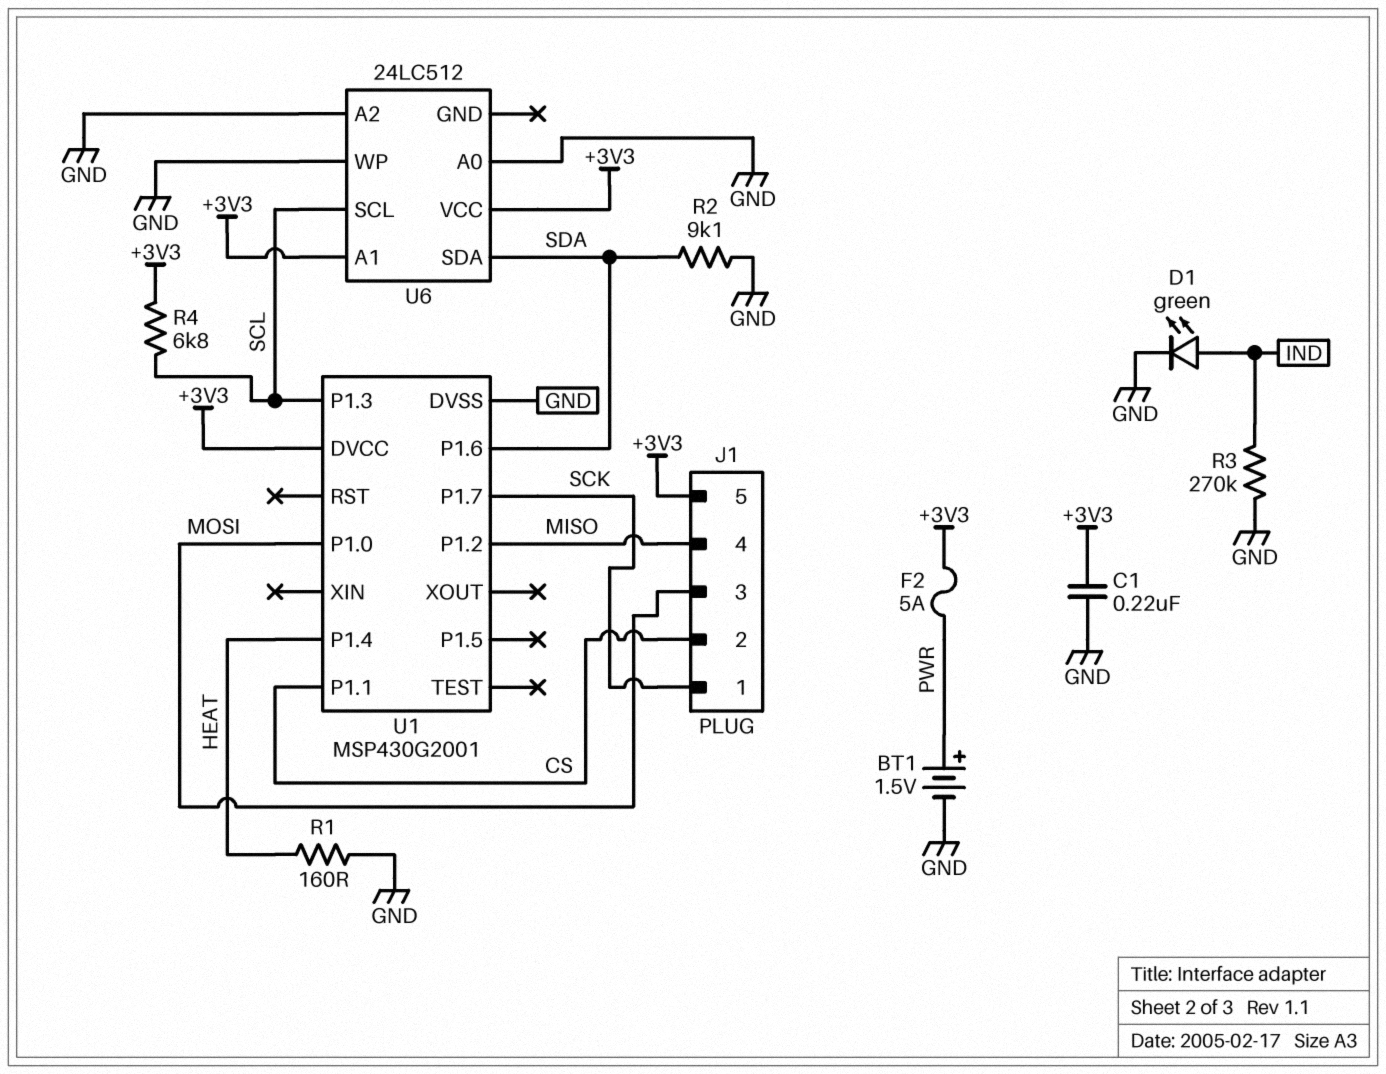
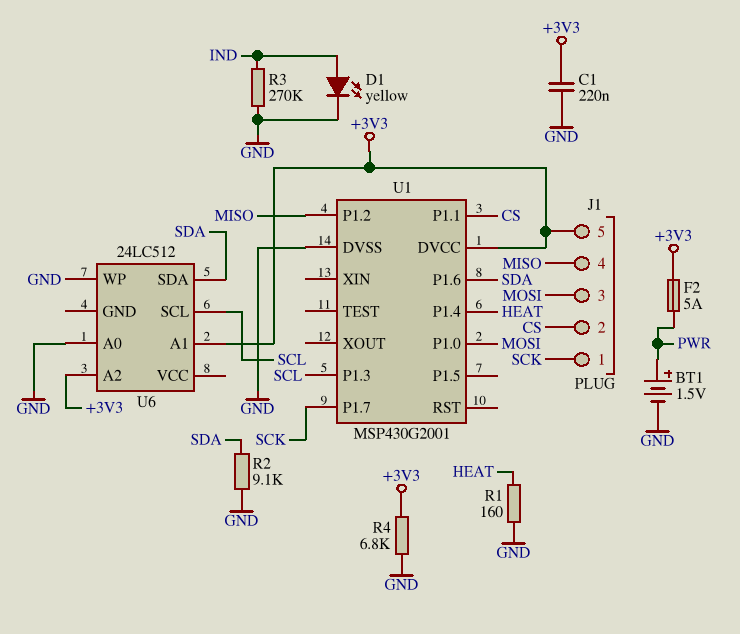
D1: LED green (A IND, K GND) -> LED yellow (A IND, K GND)
R4: 6.8k (+3V3, SCL) -> 6.8k (+3V3, GND)
U6 pin A2: GND -> +3V3
U6 pin VCC: +3V3 -> none

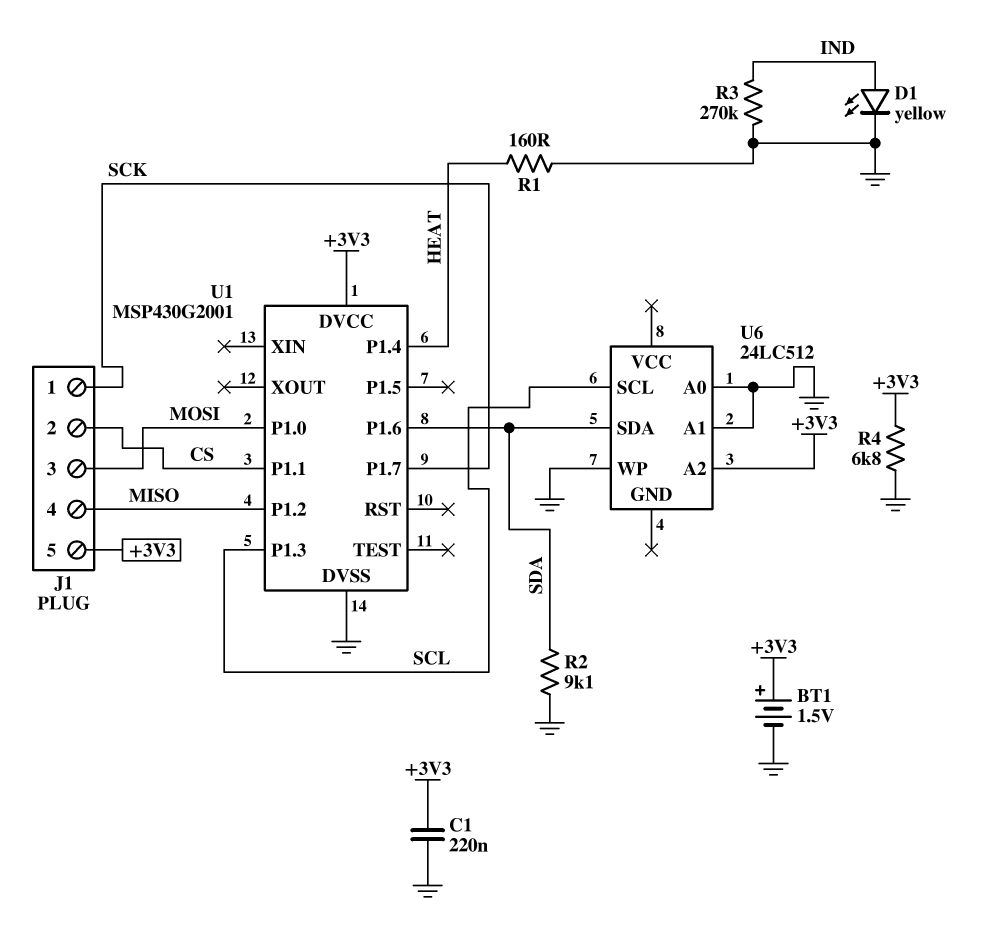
BT1: 1.5V (plus PWR, minus GND) -> 1.5V (plus +3V3, minus GND)
F2: 5A (+3V3, PWR) -> none
U6 pin A1: +3V3 -> GND

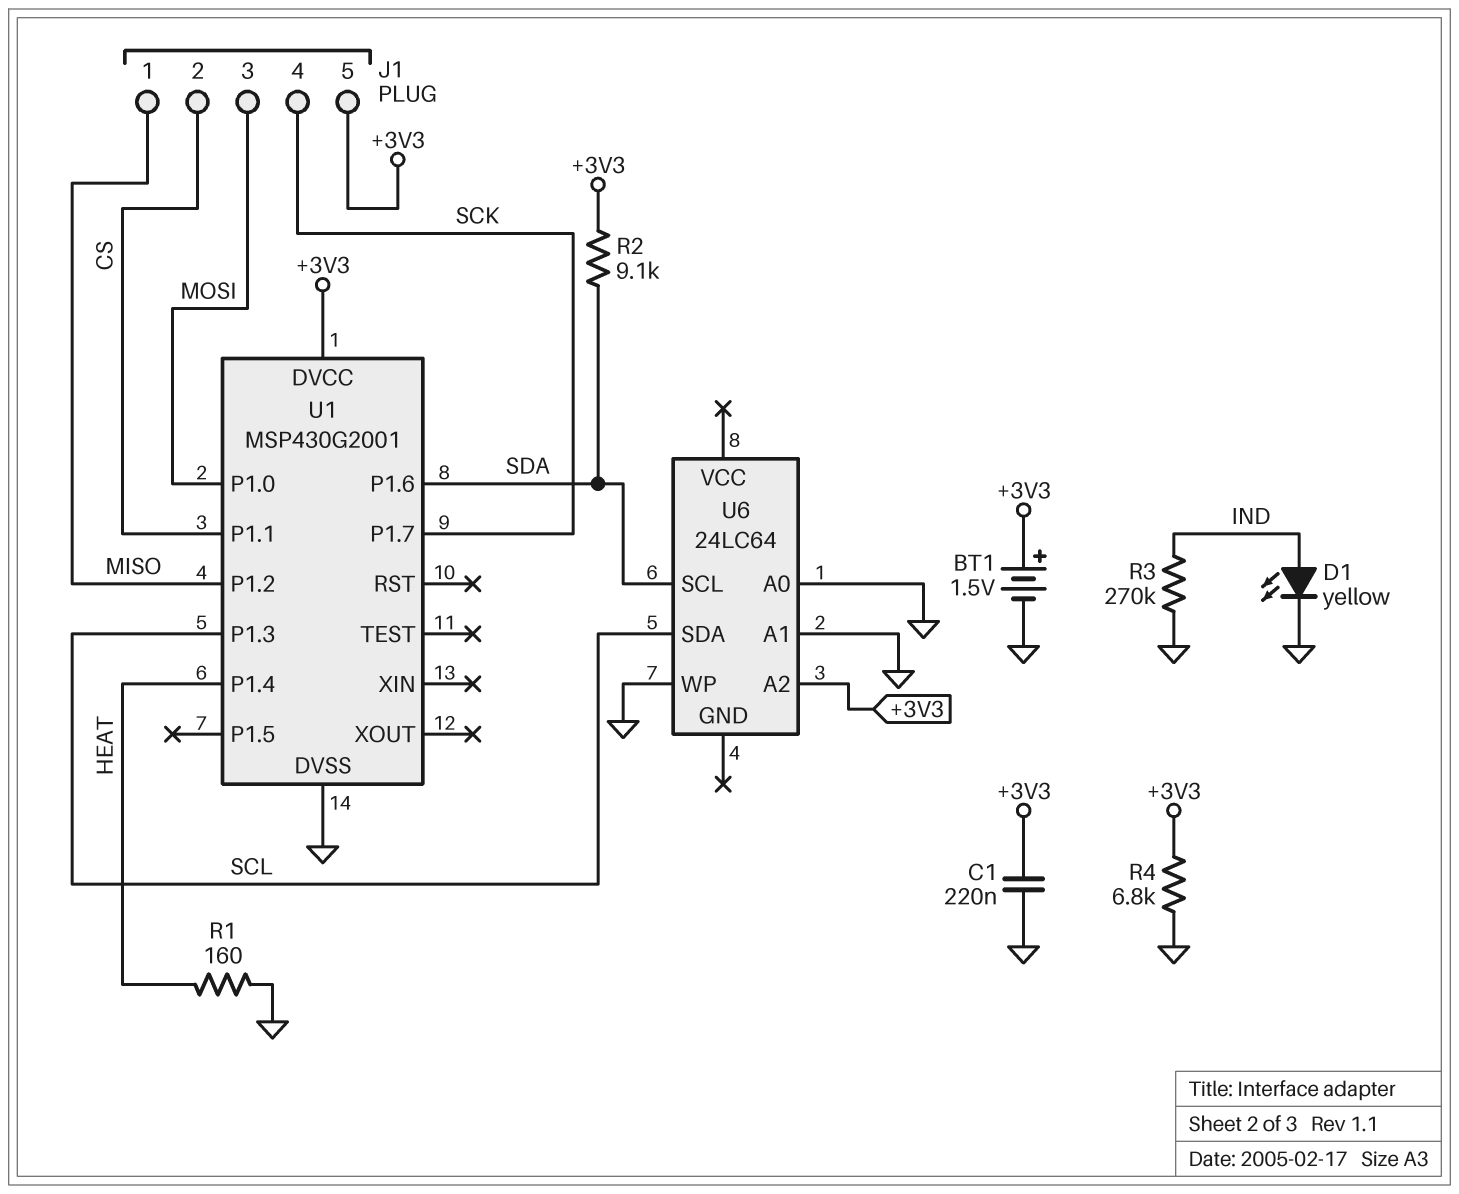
J1 pin 1: SCK -> MISO
J1 pin 4: MISO -> SCK
R2: 9.1k (GND, SDA) -> 9.1k (+3V3, SDA)
U6: 24LC512 -> 24LC64
U6 pin SCL: SCL -> SDA
U6 pin SDA: SDA -> SCL

